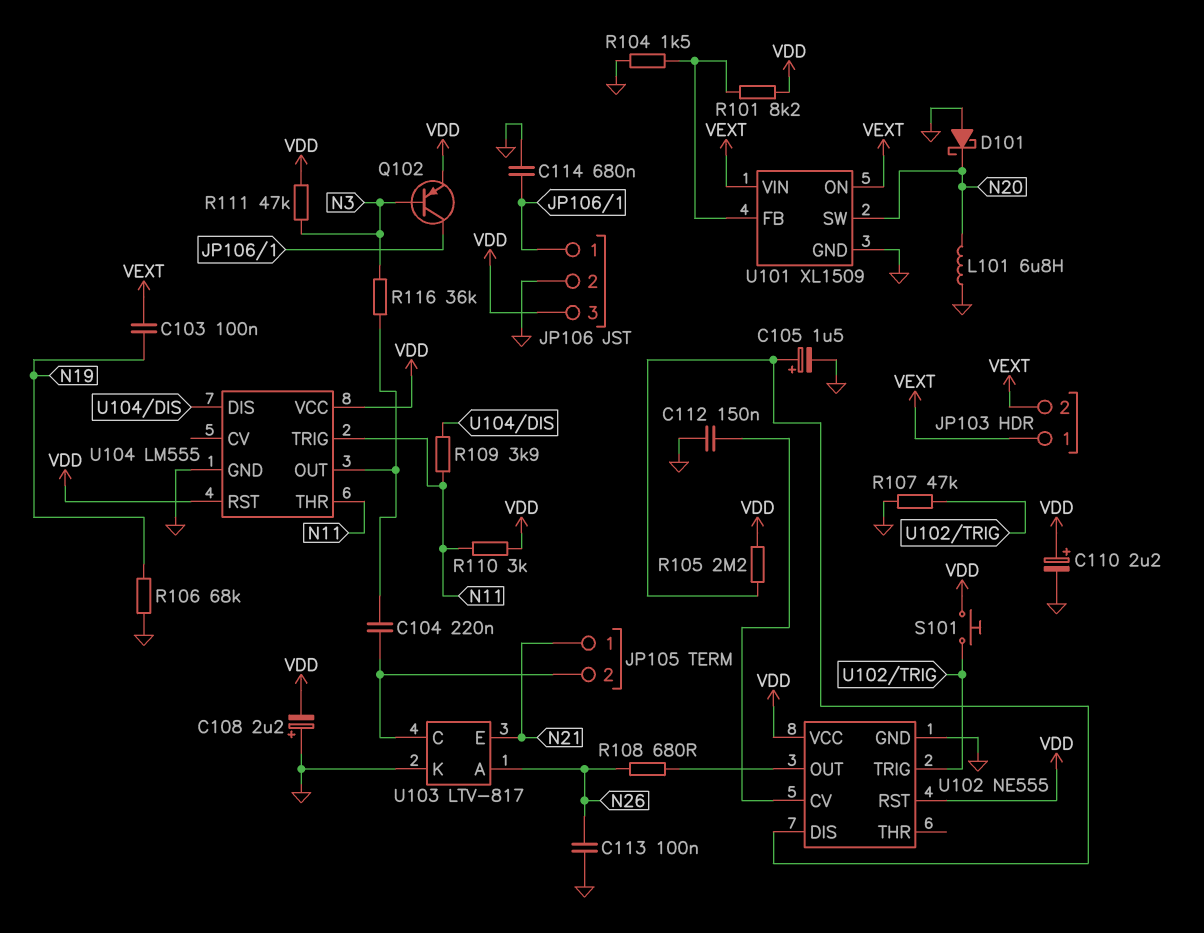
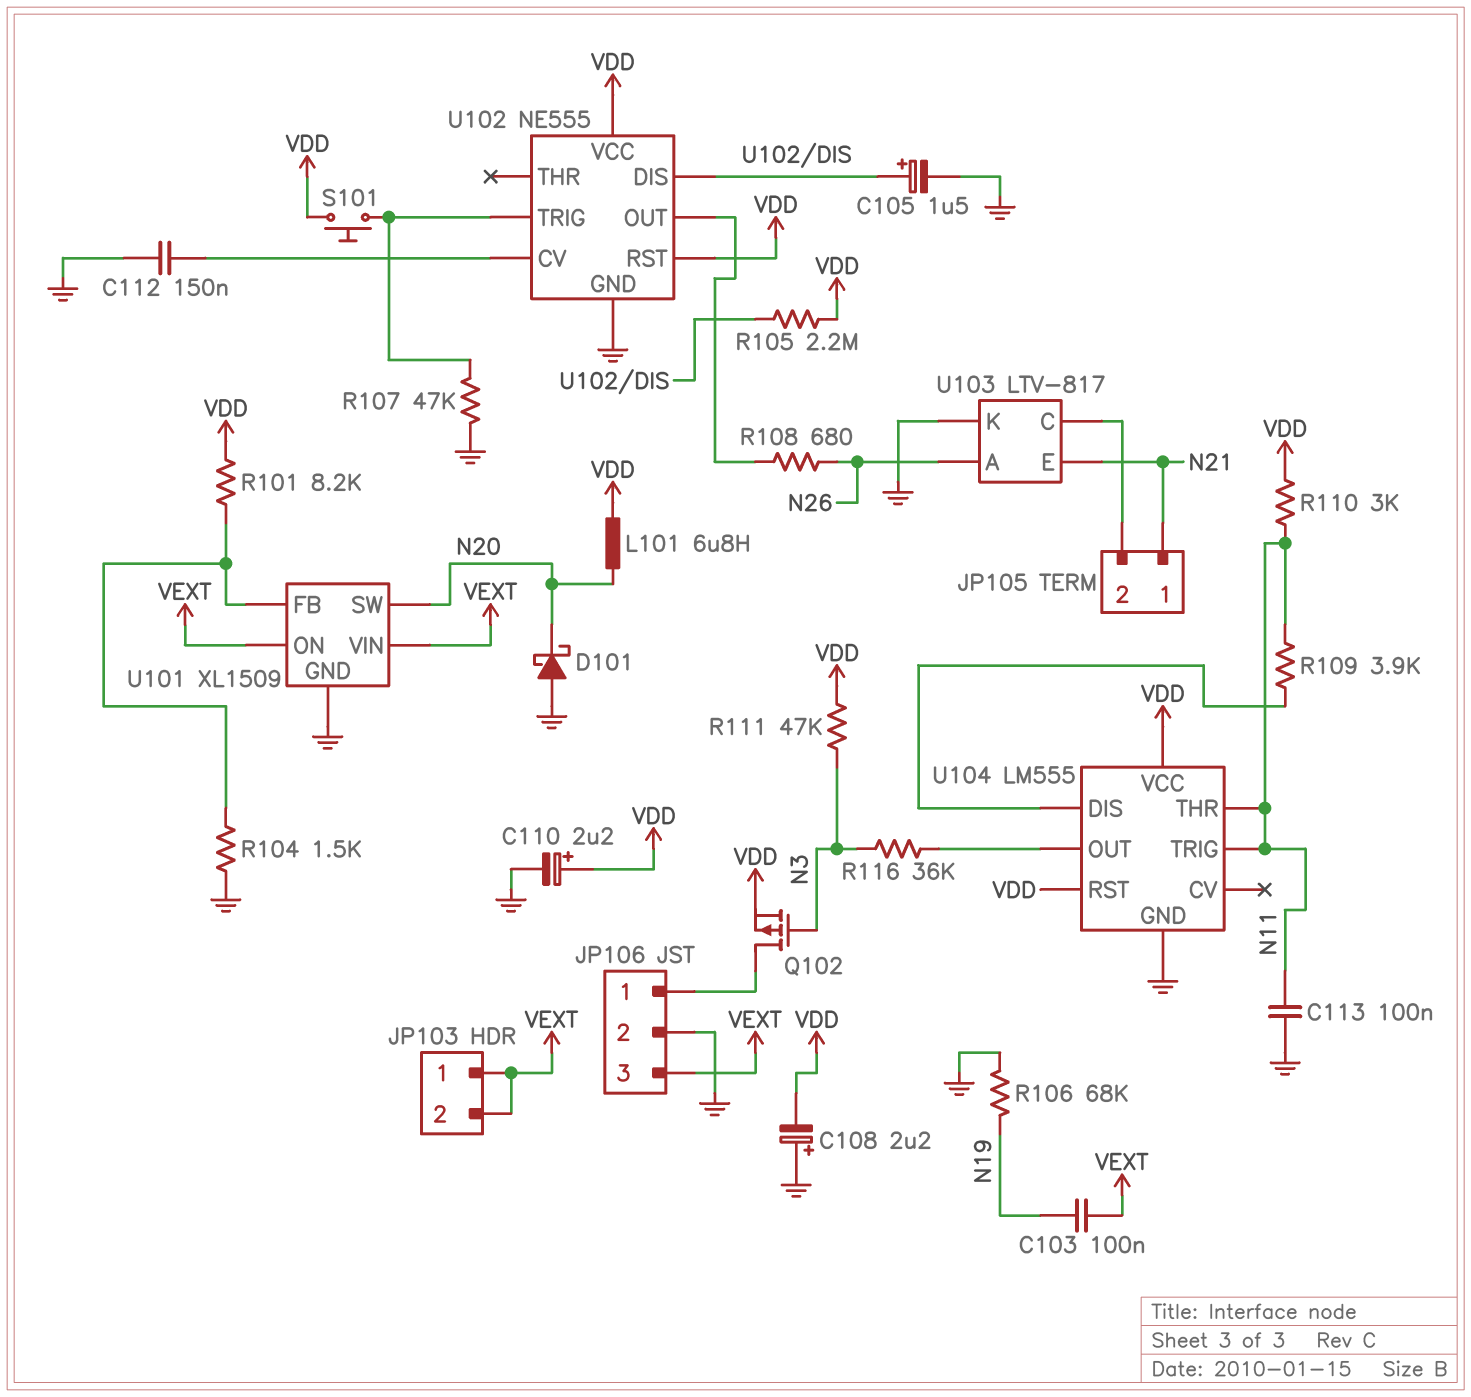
C104: 220nF (JP105/2, U104/OUT) -> none
C113: 100nF (GND, N26) -> 100nF (GND, N11)
C114: 680nF (GND, JP106/1) -> none
JP106 pin 3: VDD -> VEXT
L101: 6.8uH (GND, N20) -> 6.8uH (N20, VDD)
Q102: PNP (B N3, C JP106/1, E VDD) -> PMOS (G N3, D JP106/1, S VDD)

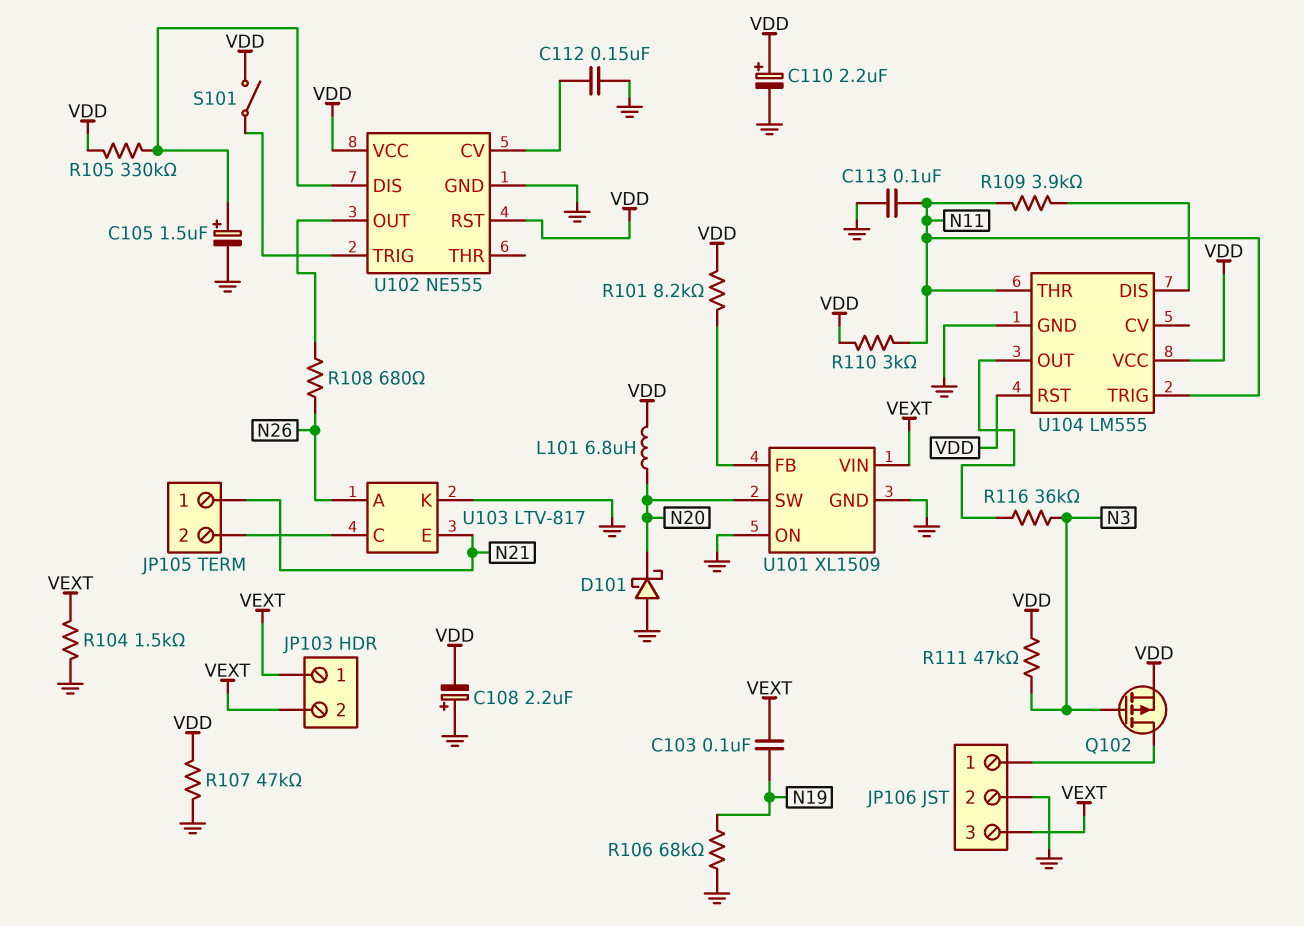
R104: 1.5k (GND, U101/FB) -> 1.5k (GND, VEXT)
R105: 2.2M (U102/DIS, VDD) -> 330k (U102/DIS, VDD)
R107: 47k (GND, U102/TRIG) -> 47k (GND, VDD)
S101: button (U102/TRIG, VDD) -> switch (U102/TRIG, VDD)
U101 pin ON: VEXT -> GND

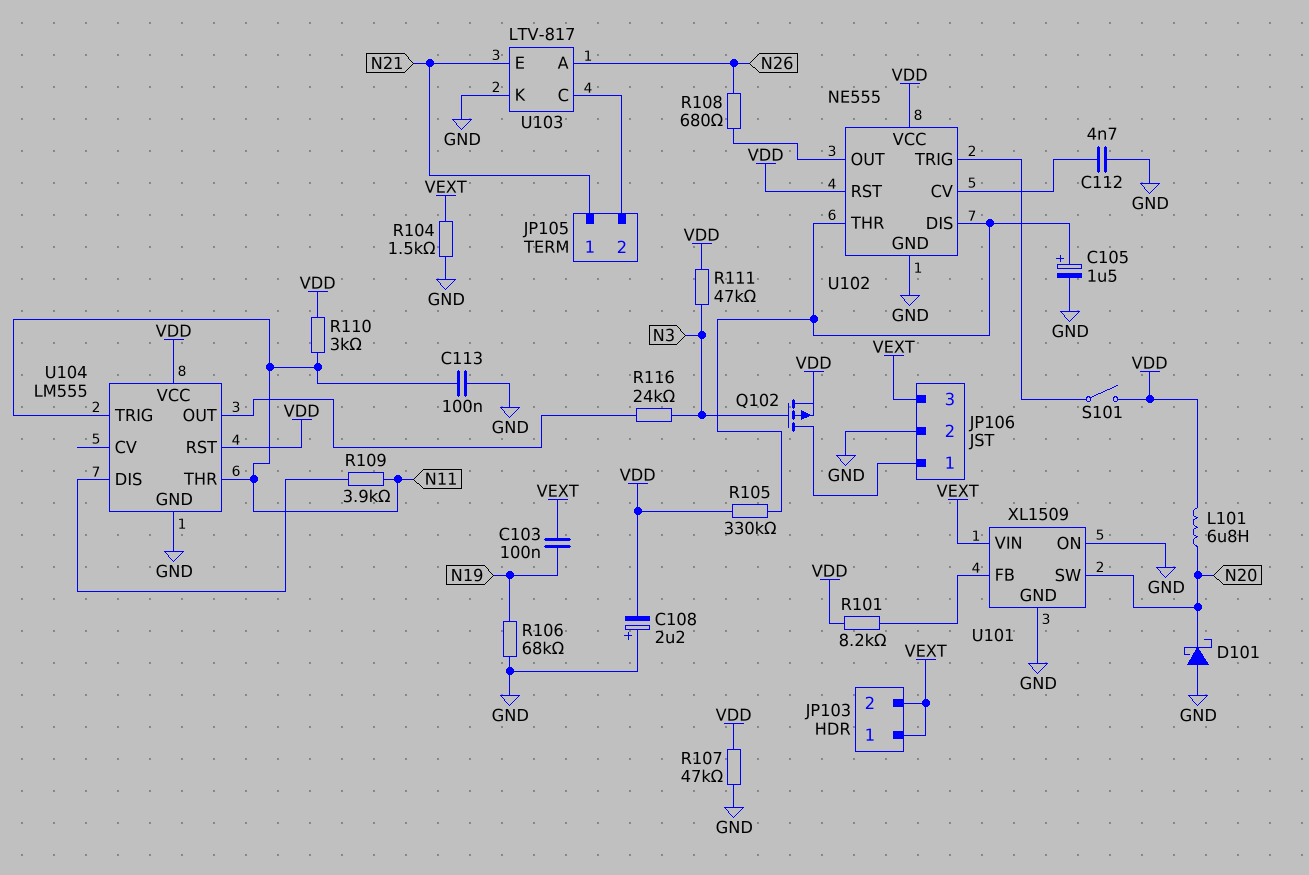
C110: 2.2uF (plus VDD, minus GND) -> none
C112: 150nF (GND, U102/CV) -> 4.7nF (GND, U102/CV)
R116: 36k (N3, U104/OUT) -> 24k (N3, U104/OUT)
U102 pin THR: none -> U102/DIS

